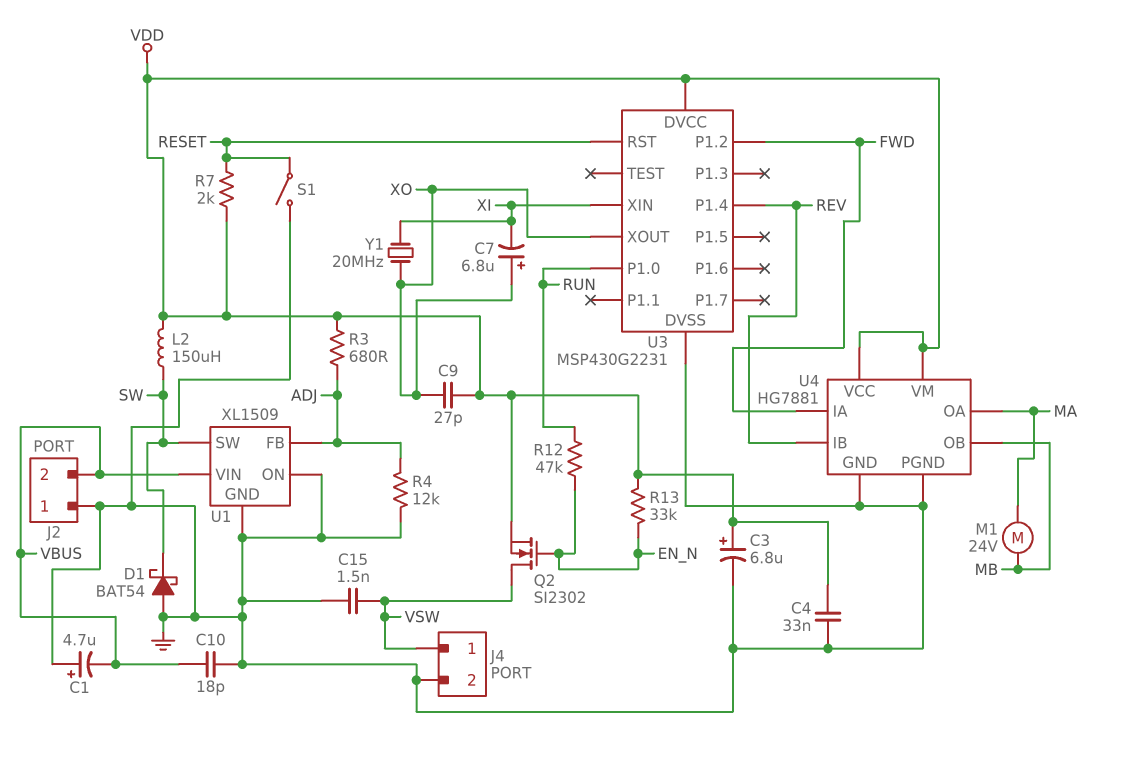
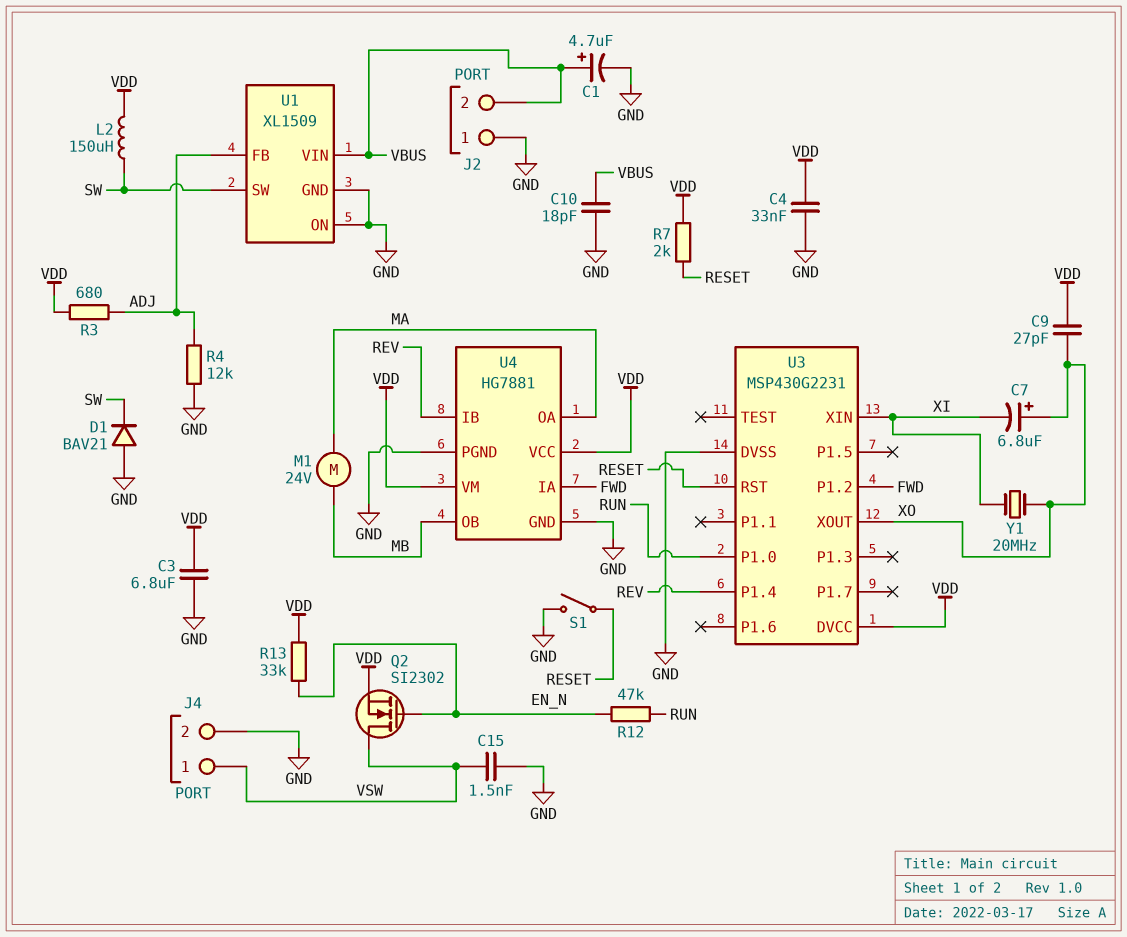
C1: 4.7uF (plus GND, minus VBUS) -> 4.7uF (plus VBUS, minus GND)
C3: 6.8uF (plus VDD, minus GND) -> 6.8uF (GND, VDD)
D1: schottky BAT54 (A GND, K SW) -> diode BAV21 (A GND, K SW)

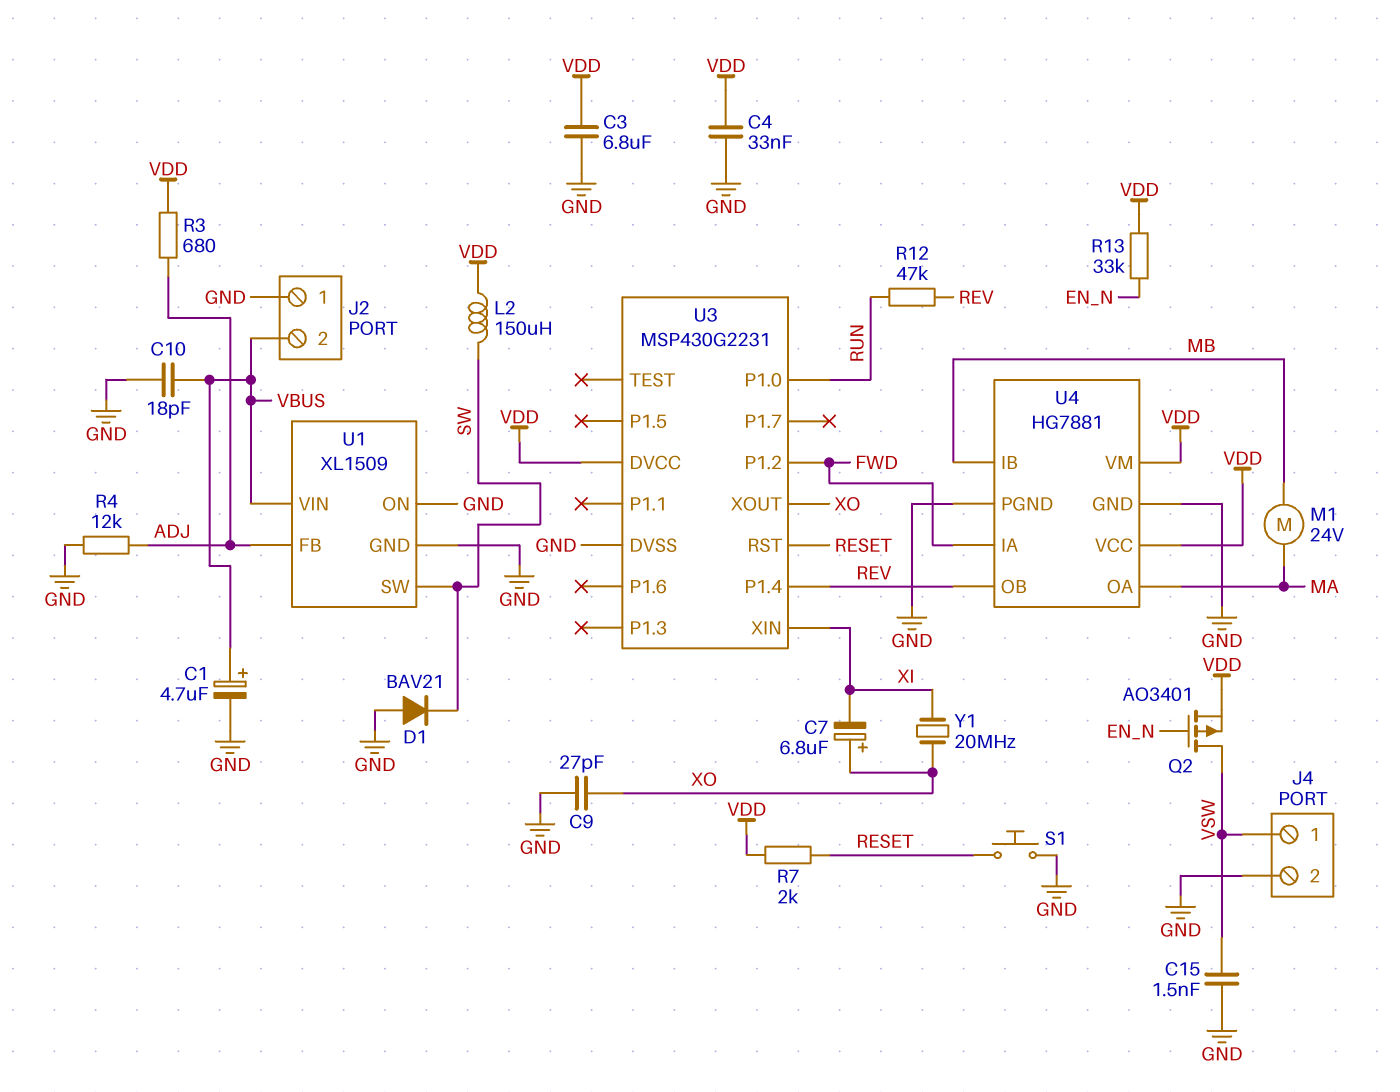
C9: 27pF (VDD, XO) -> 27pF (GND, XO)
Q2: NMOS SI2302 (G EN_N, D VSW, S VDD) -> PMOS AO3401 (G EN_N, D VSW, S VDD)
R12: 47k (EN_N, RUN) -> 47k (REV, RUN)
S1: switch (GND, RESET) -> button (GND, RESET)
U4 pin IB: REV -> MB
U4 pin OB: MB -> REV

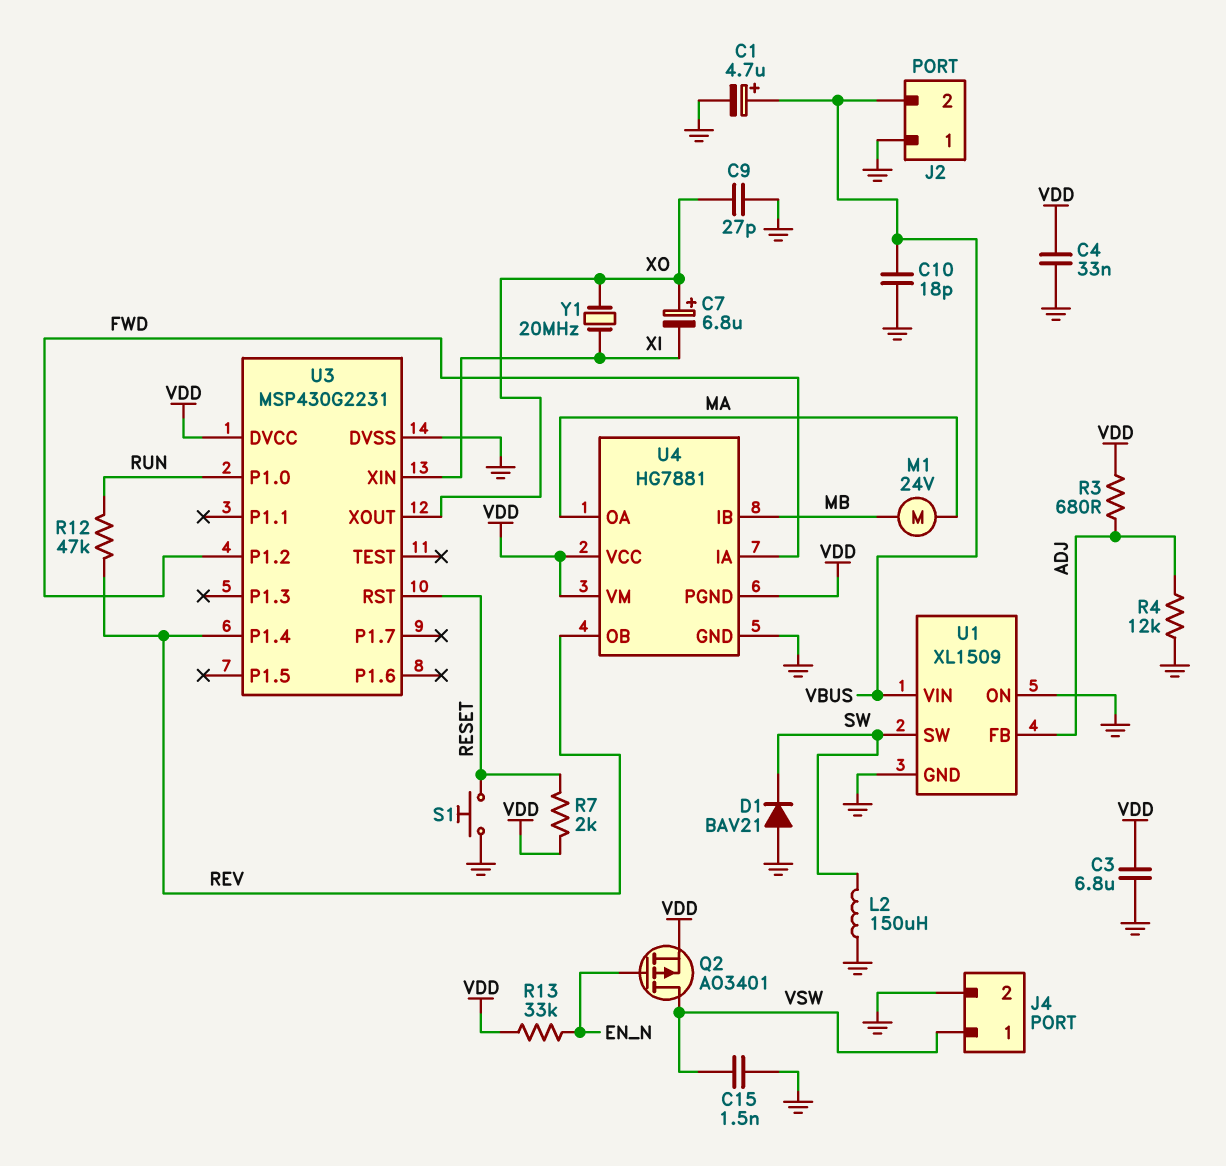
L2: 150uH (SW, VDD) -> 150uH (GND, SW)
U4 pin PGND: GND -> VDD

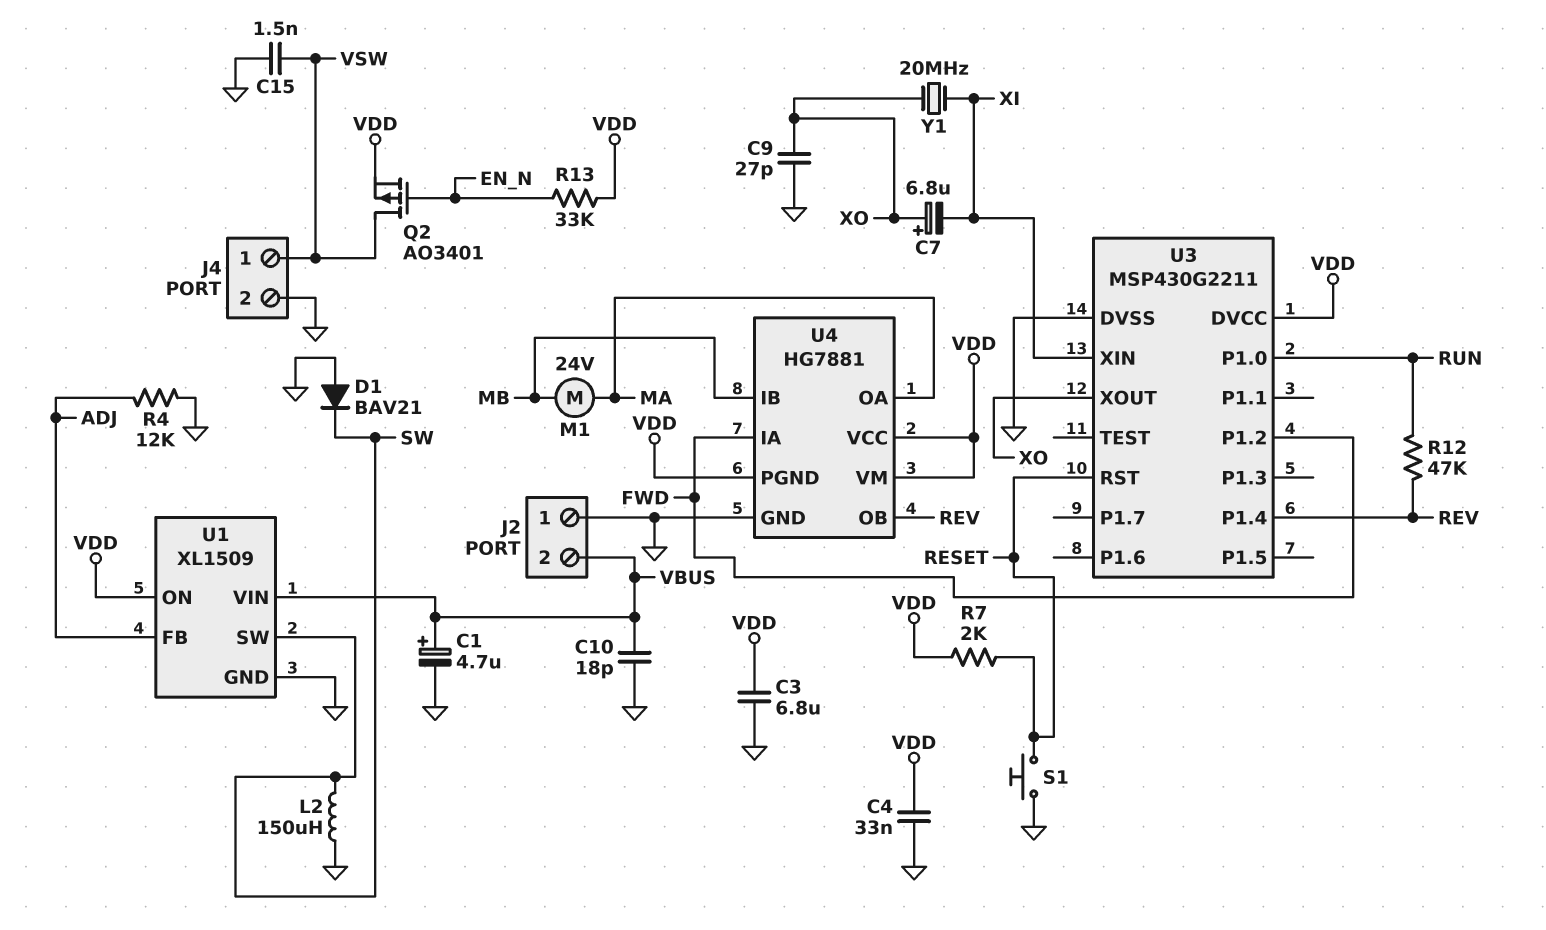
R3: 680 (ADJ, VDD) -> none
U1 pin ON: GND -> VDD
U3: MSP430G2231 -> MSP430G2211

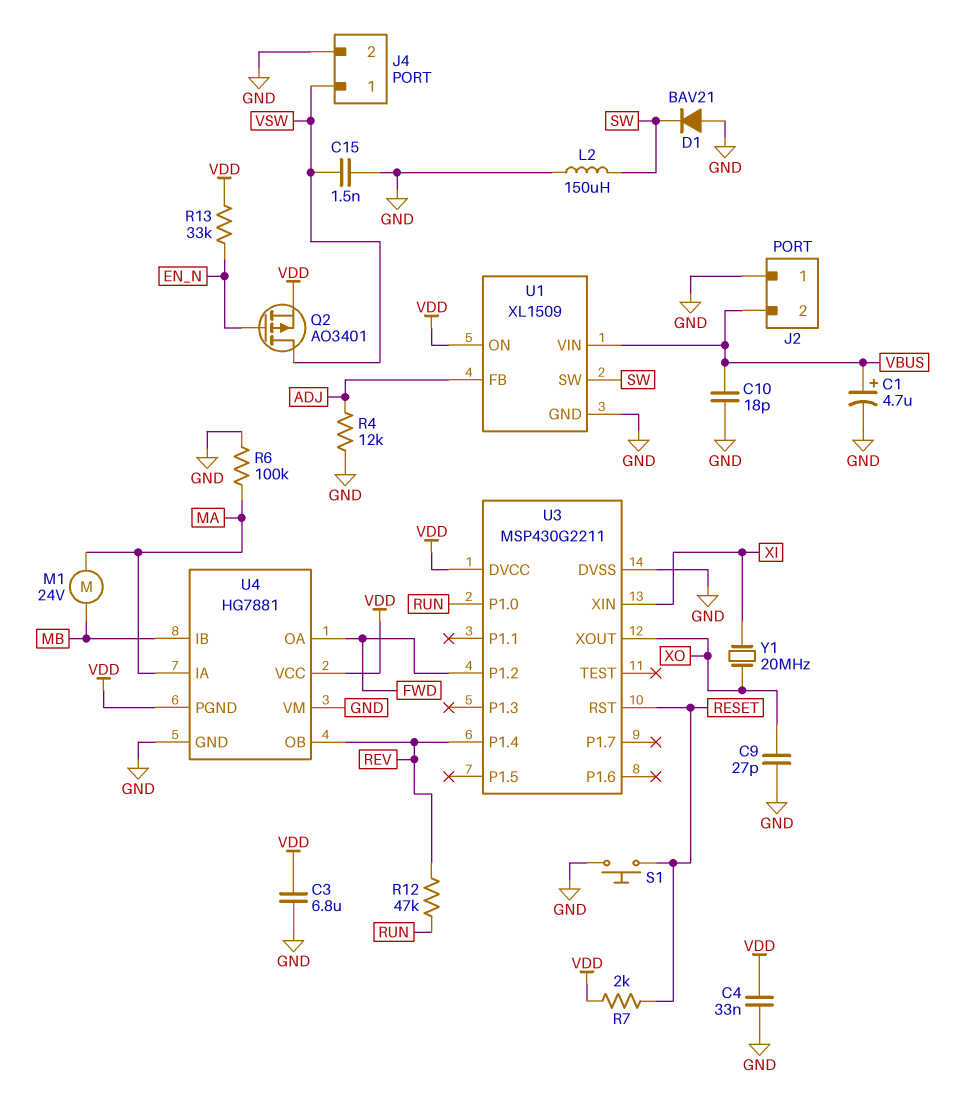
C7: 6.8uF (plus XO, minus XI) -> none
R6: none -> 100k (GND, MA)
U4 pin IA: FWD -> MA
U4 pin OA: MA -> FWD
U4 pin VM: VDD -> GND

